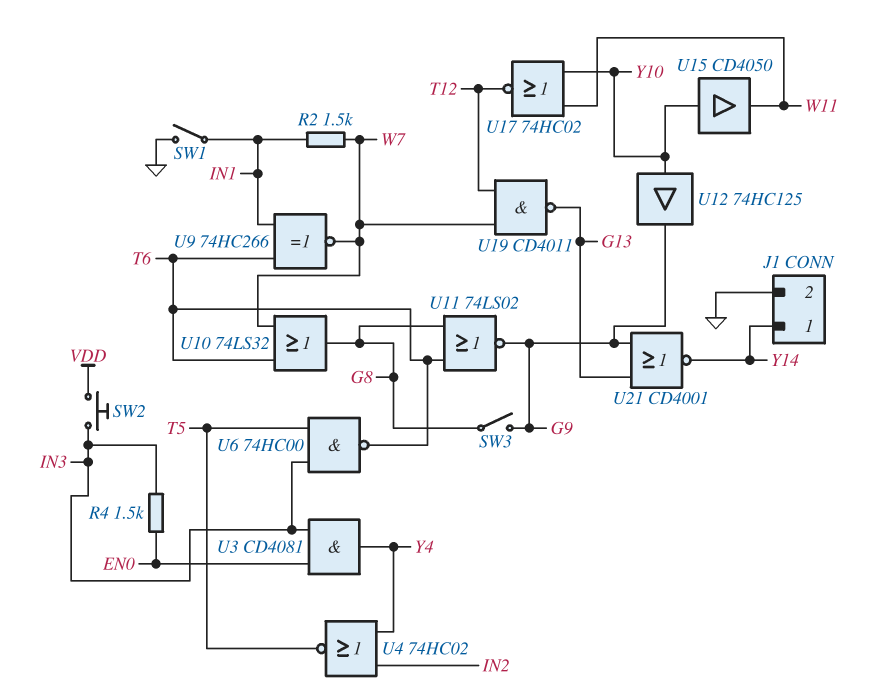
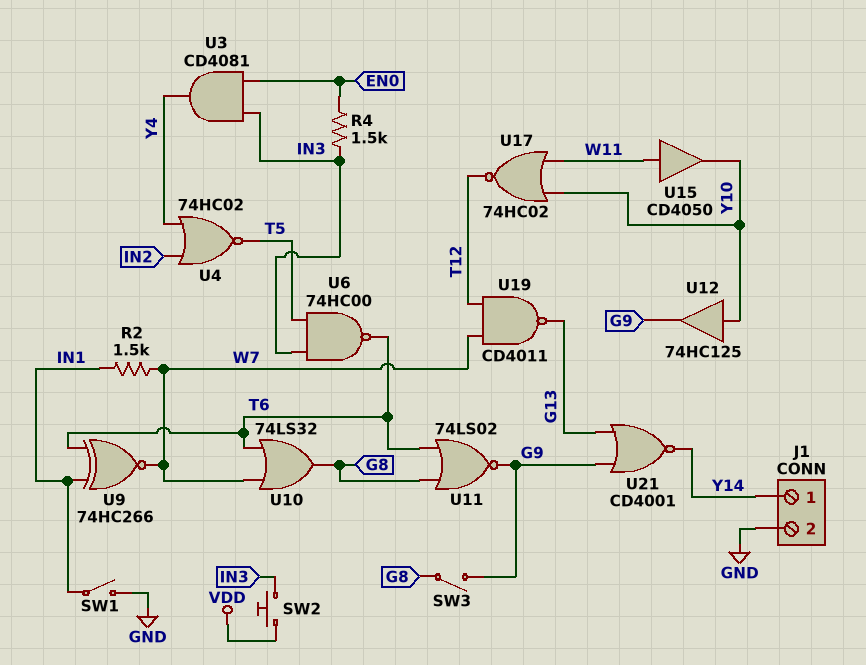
U15: buffer CD4050 (in Y10, out W11) -> buffer CD4050 (in W11, out Y10)

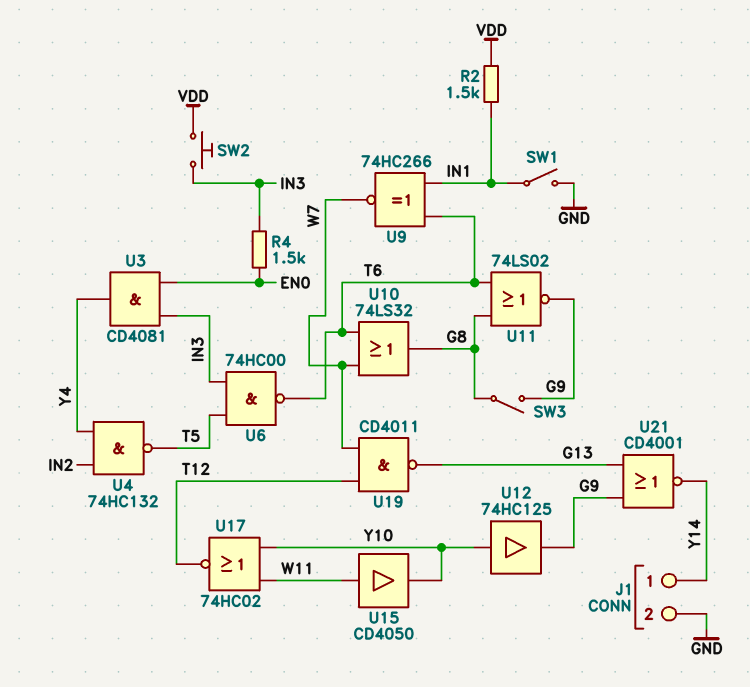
R2: 1.5k (IN1, W7) -> 1.5k (IN1, VDD)
U4: NOR 74HC02 (in IN2, in Y4, out T5) -> NAND 74HC132 (in IN2, in Y4, out T5)

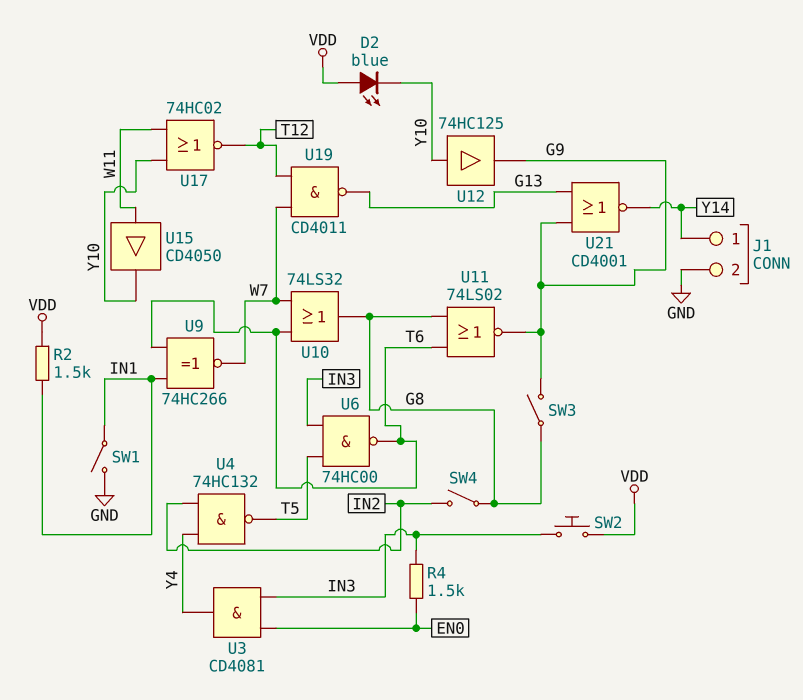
D2: none -> LED blue (A VDD, K Y10)
SW4: none -> switch (G8, IN2)

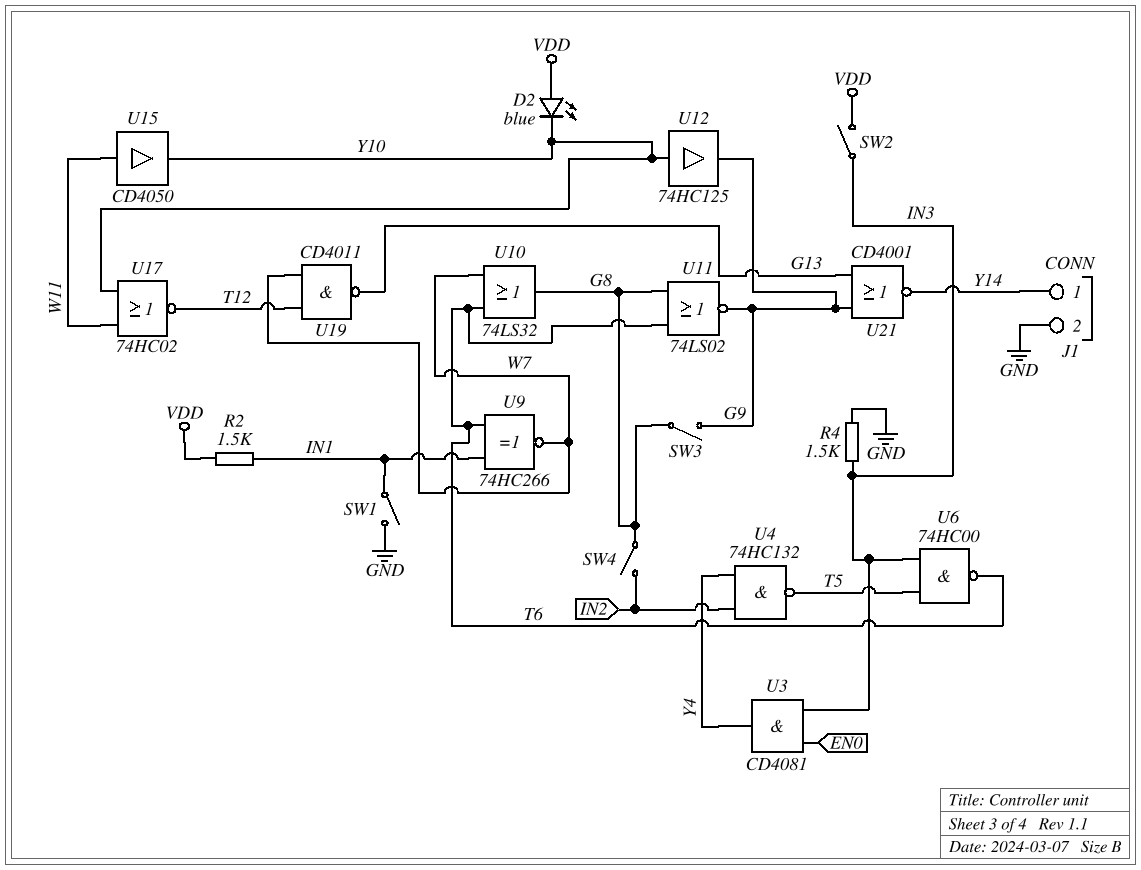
R4: 1.5k (EN0, IN3) -> 1.5k (GND, IN3)
SW2: button (IN3, VDD) -> switch (IN3, VDD)

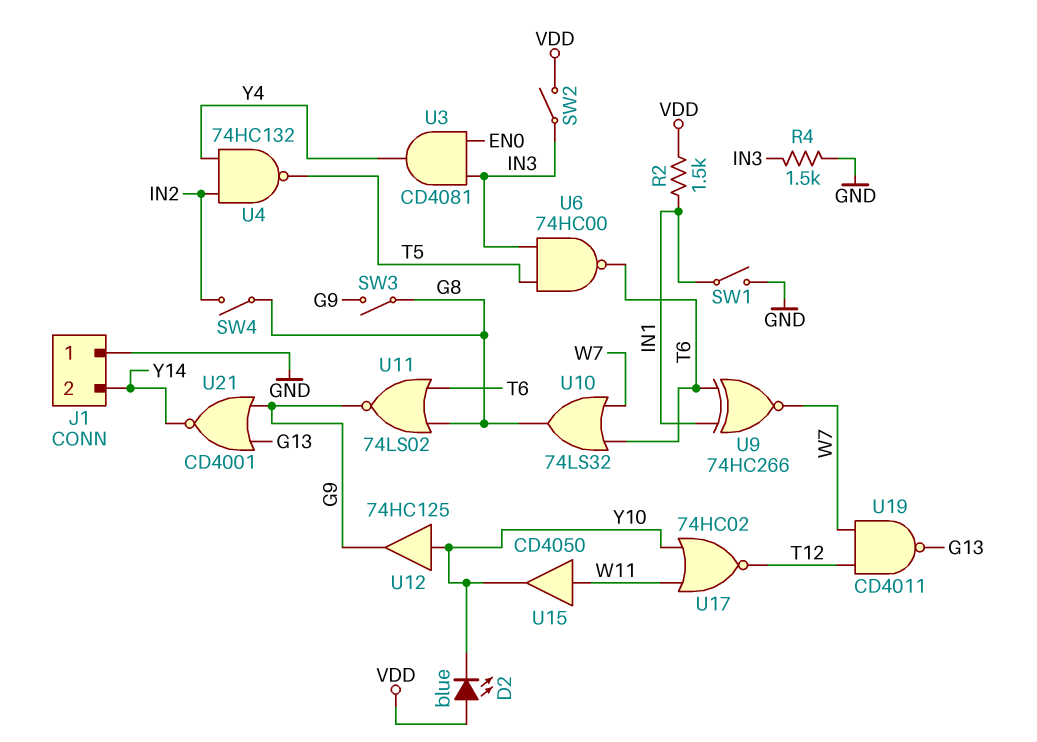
J1 pin 1: Y14 -> GND
J1 pin 2: GND -> Y14

